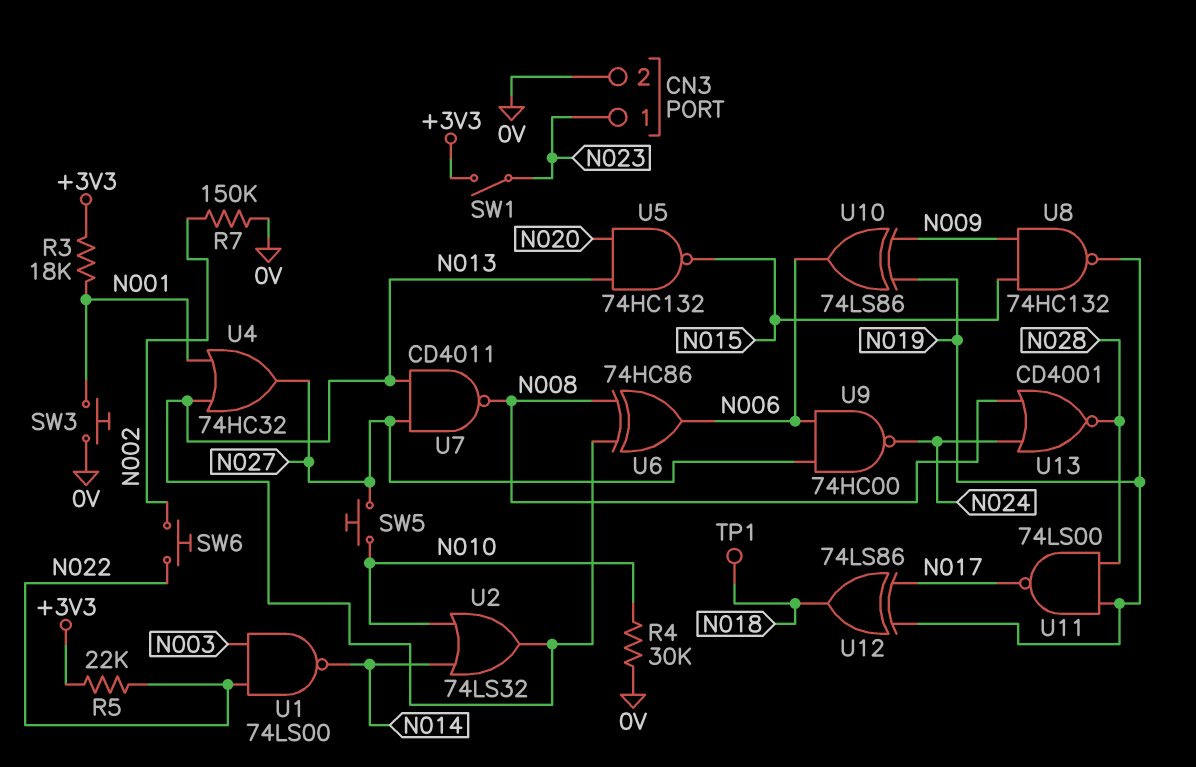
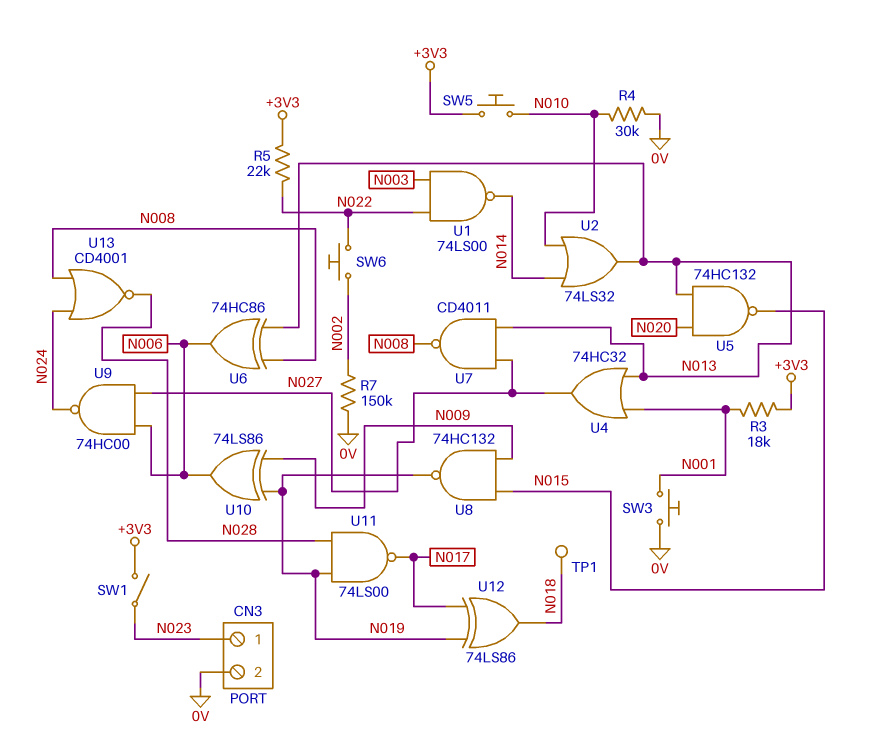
SW5: button (N010, N027) -> button (+3V3, N010)

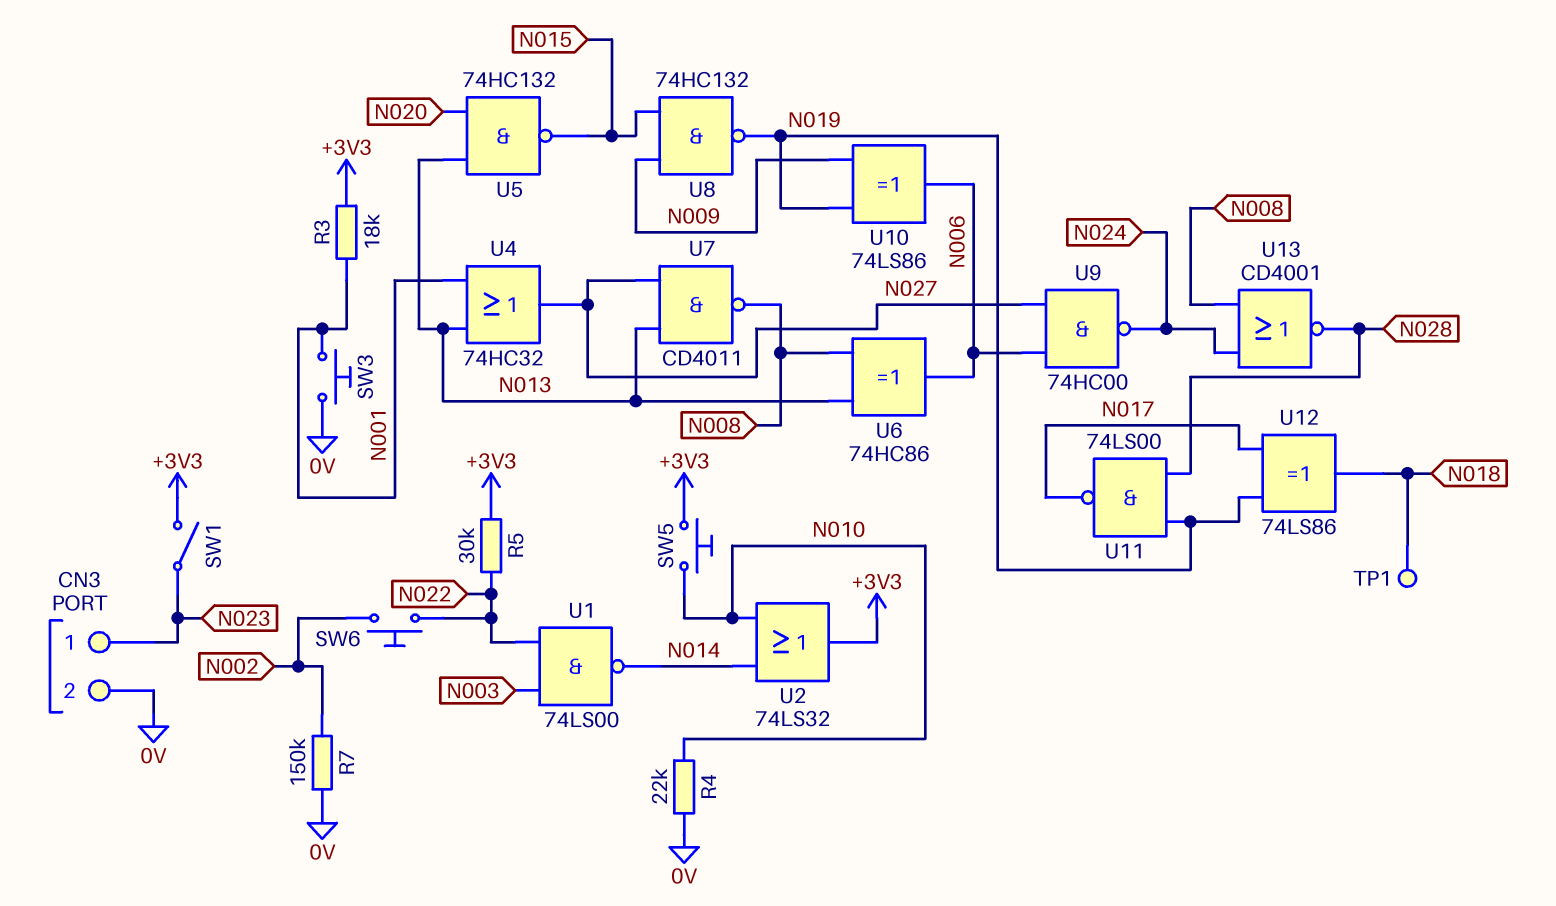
R4: 30k (0V, N010) -> 22k (0V, N010)
R5: 22k (+3V3, N022) -> 30k (+3V3, N022)
U2: OR 74LS32 (in N010, in N014, out N013) -> OR 74LS32 (in N010, in N014, out +3V3)

